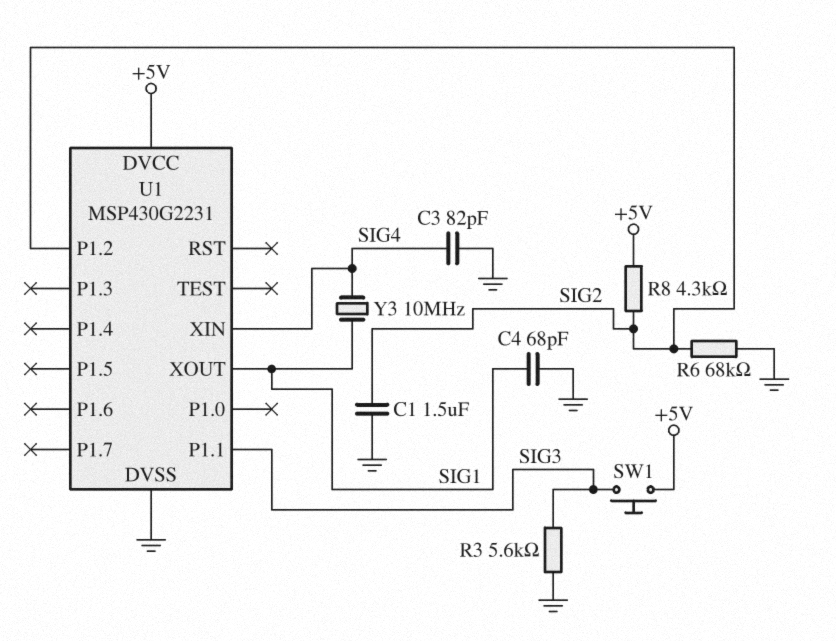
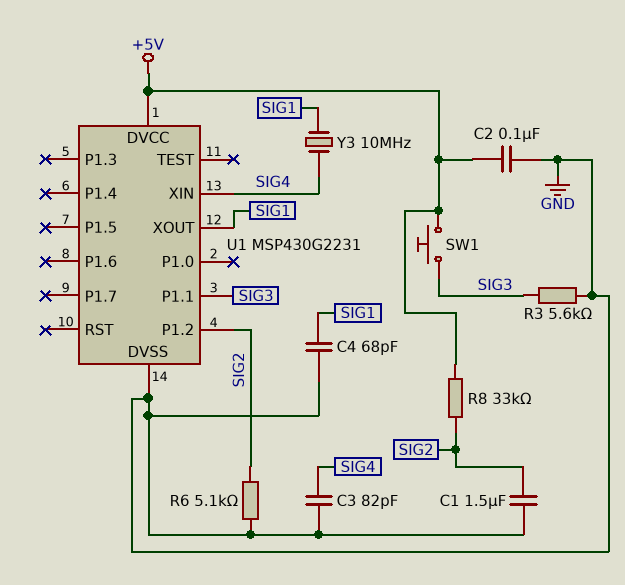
C2: none -> 100nF (+5V, GND)
R6: 68k (GND, SIG2) -> 5.1k (GND, SIG2)
R8: 4.3k (+5V, SIG2) -> 33k (+5V, SIG2)

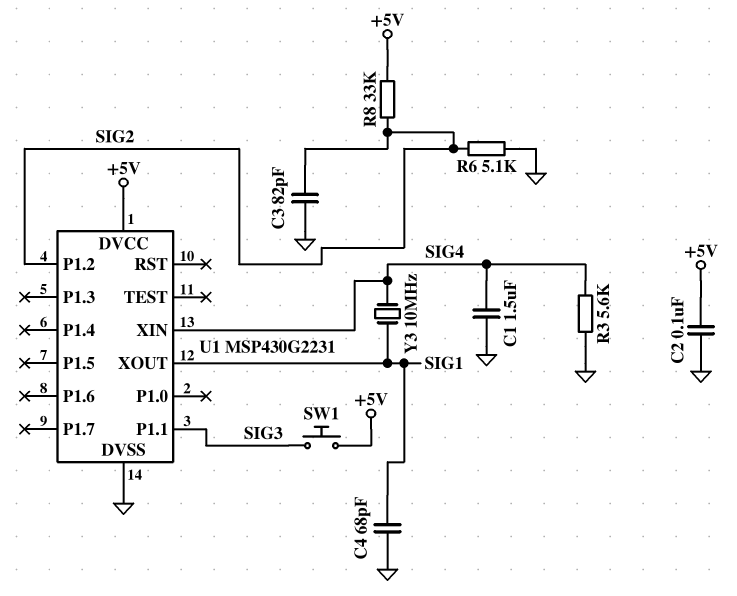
C1: 1.5uF (GND, SIG2) -> 1.5uF (GND, SIG4)
C3: 82pF (GND, SIG4) -> 82pF (GND, SIG2)
R3: 5.6k (GND, SIG3) -> 5.6k (GND, SIG4)

